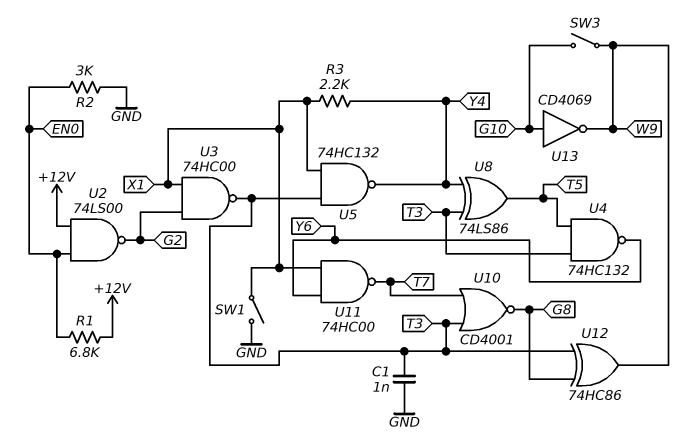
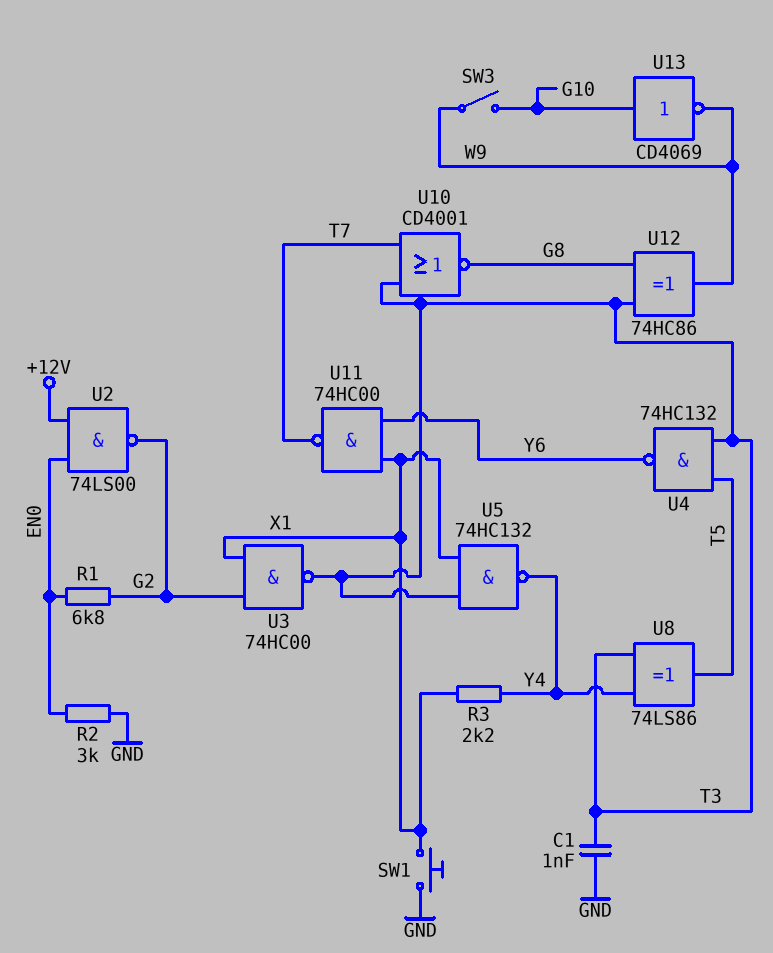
R1: 6.8k (+12V, EN0) -> 6.8k (EN0, G2)
SW1: switch (GND, X1) -> button (GND, X1)

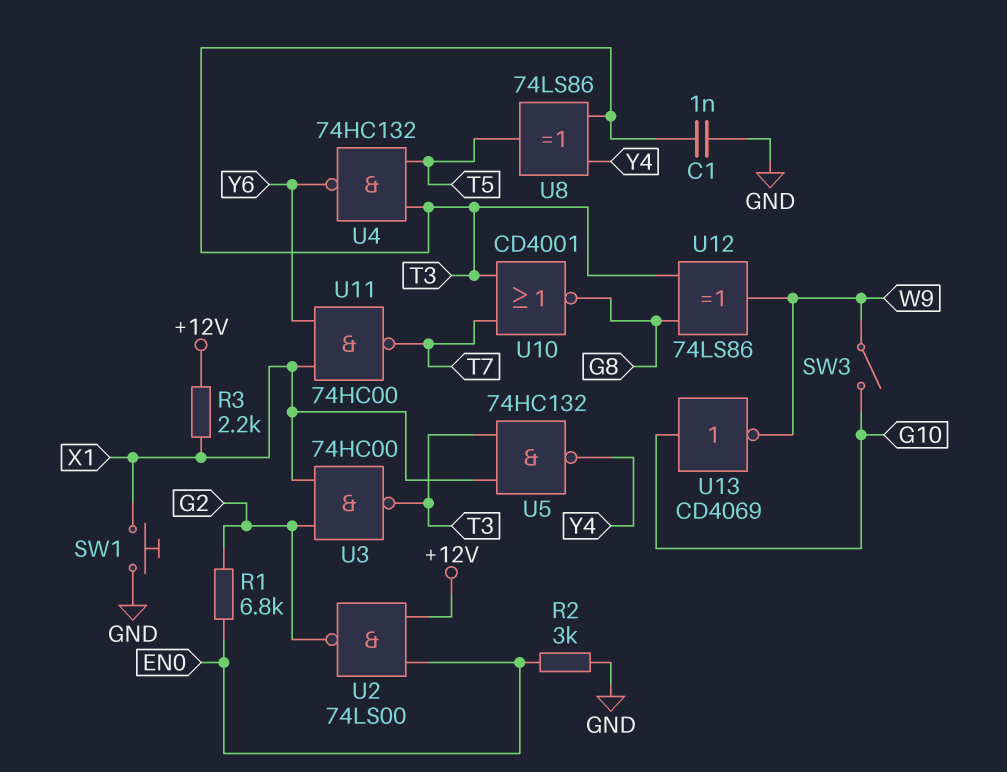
R3: 2.2k (X1, Y4) -> 2.2k (+12V, X1)
U12: XOR 74HC86 (in G8, in T3, out W9) -> XOR 74LS86 (in G8, in T3, out W9)

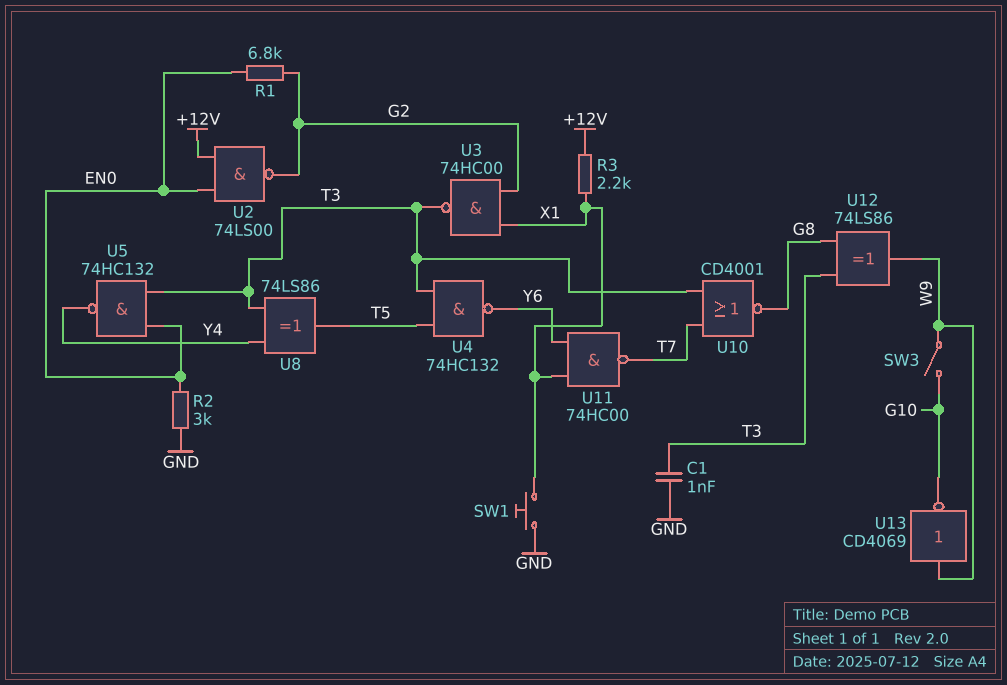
U5: NAND 74HC132 (in T3, in X1, out Y4) -> NAND 74HC132 (in EN0, in T3, out Y4)
U13: NOT CD4069 (in G10, out W9) -> NOT CD4069 (in W9, out G10)

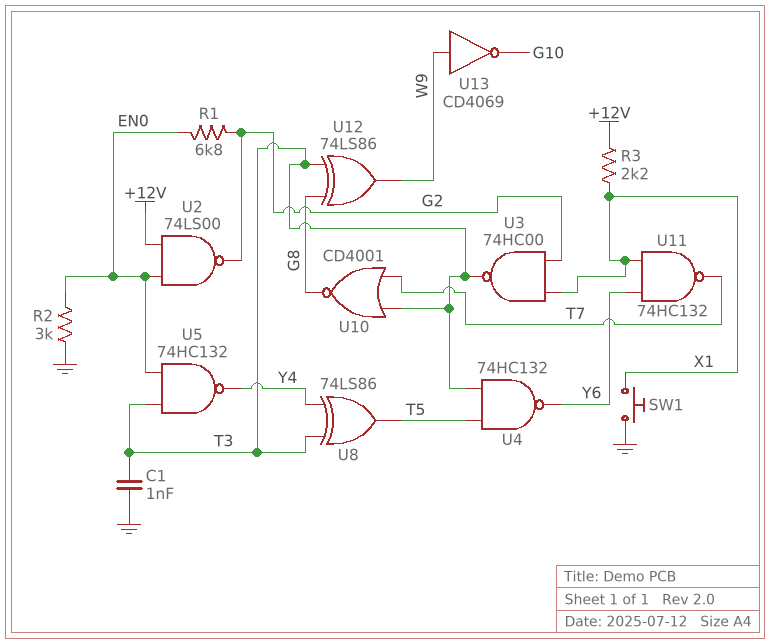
SW3: switch (G10, W9) -> none
U11: NAND 74HC00 (in X1, in Y6, out T7) -> NAND 74HC132 (in X1, in Y6, out T7)

